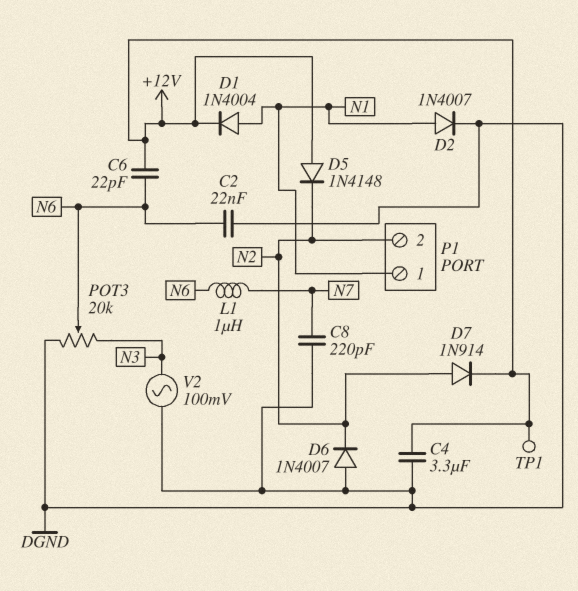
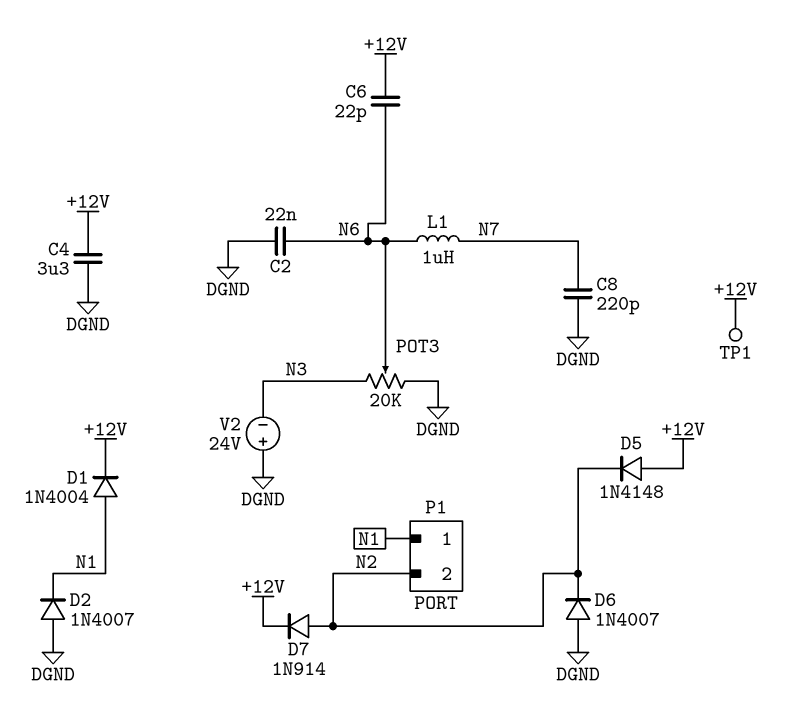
D2: diode 1N4007 (A N1, K DGND) -> diode 1N4007 (A DGND, K N1)
V2: AC 100mV (DGND, N3) -> 24V (plus DGND, minus N3)

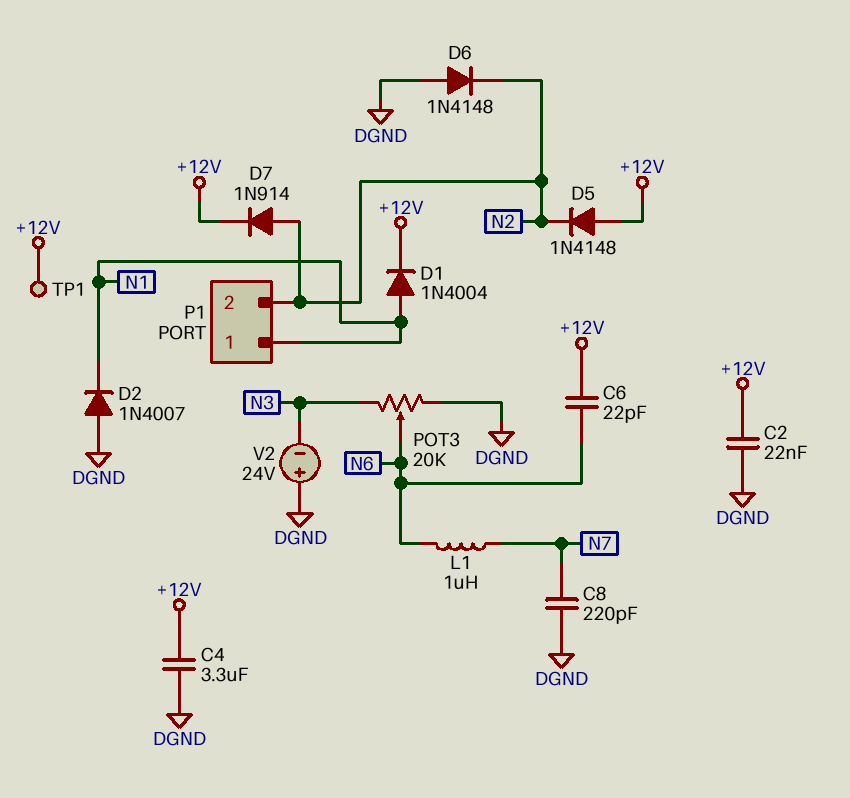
C2: 22nF (DGND, N6) -> 22nF (+12V, DGND)
D6: diode 1N4007 (A DGND, K N2) -> diode 1N4148 (A DGND, K N2)

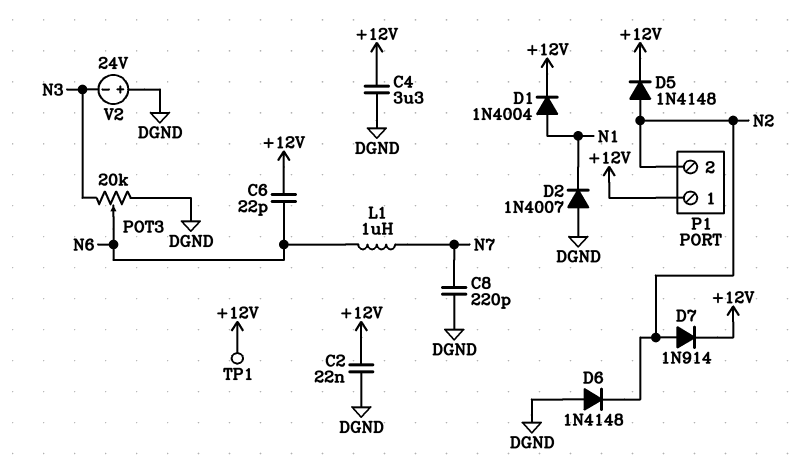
D5: diode 1N4148 (A +12V, K N2) -> diode 1N4148 (A N2, K +12V)
P1 pin 1: N1 -> +12V

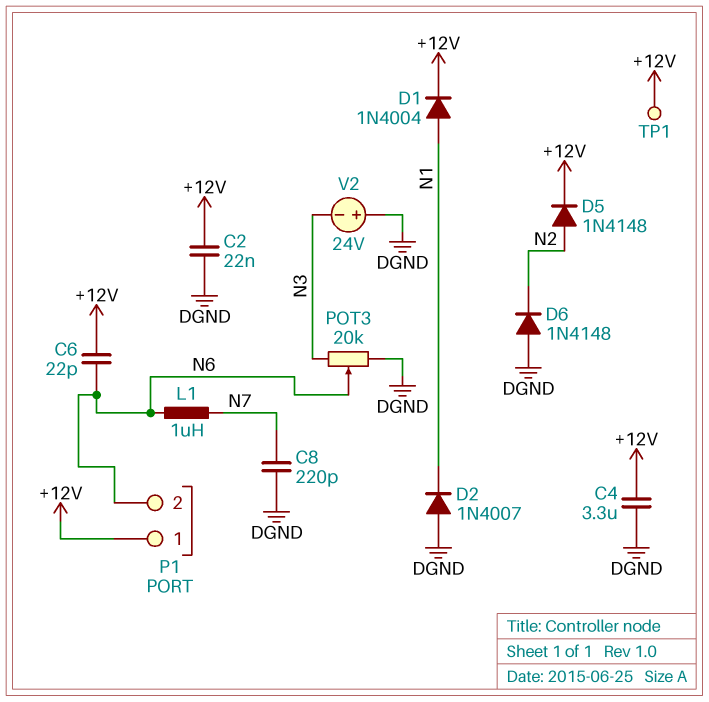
D7: diode 1N914 (A N2, K +12V) -> none
P1 pin 2: N2 -> N6

